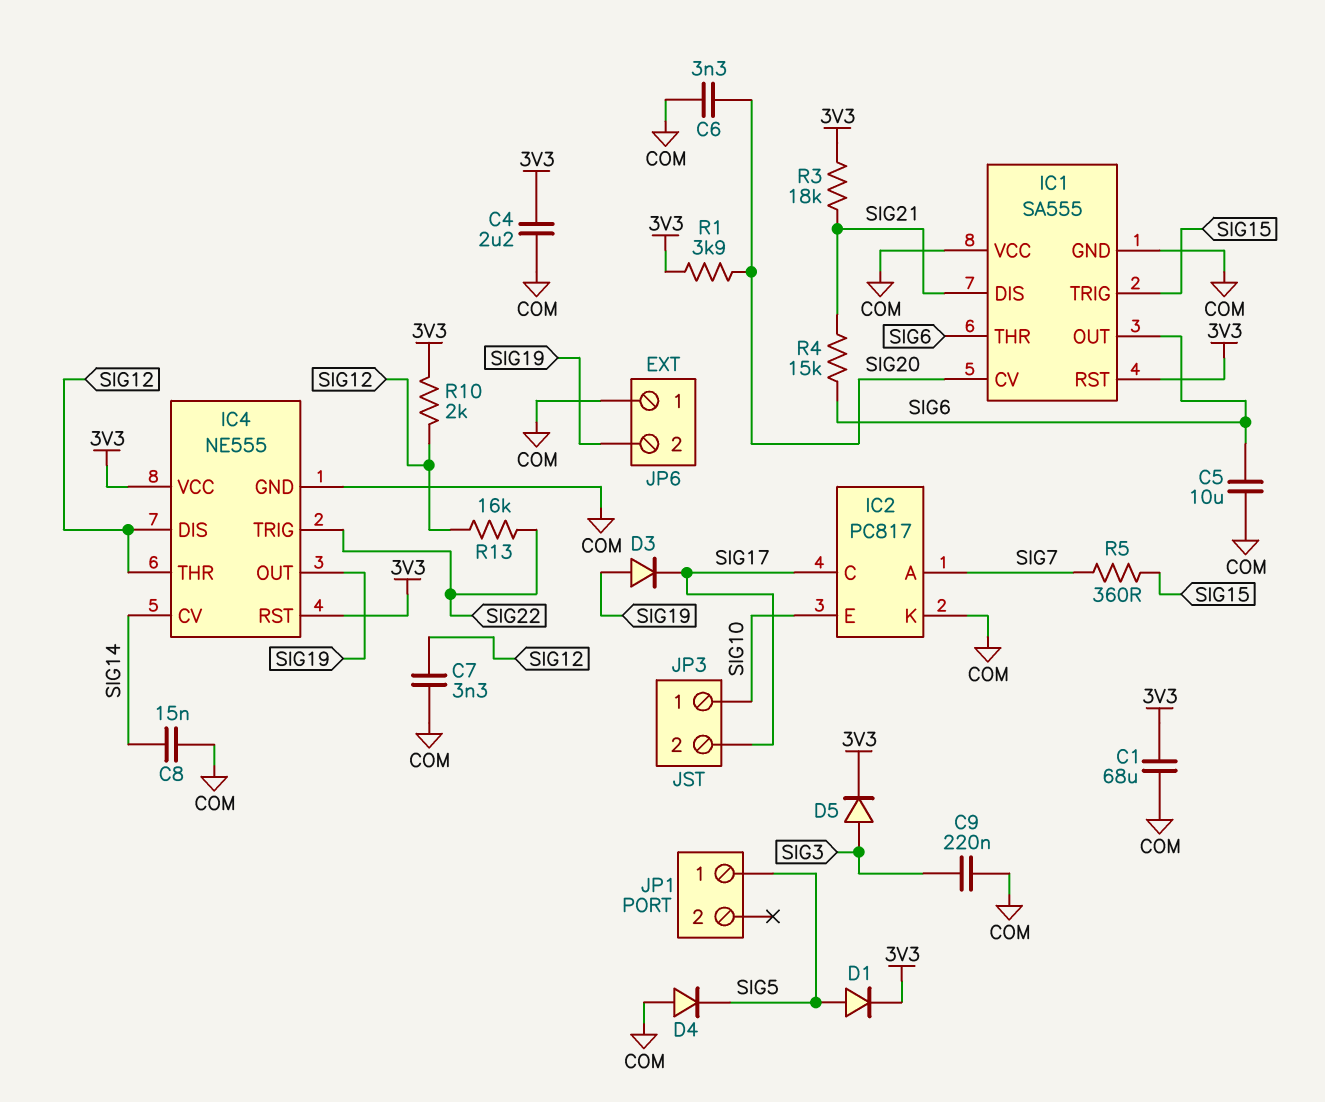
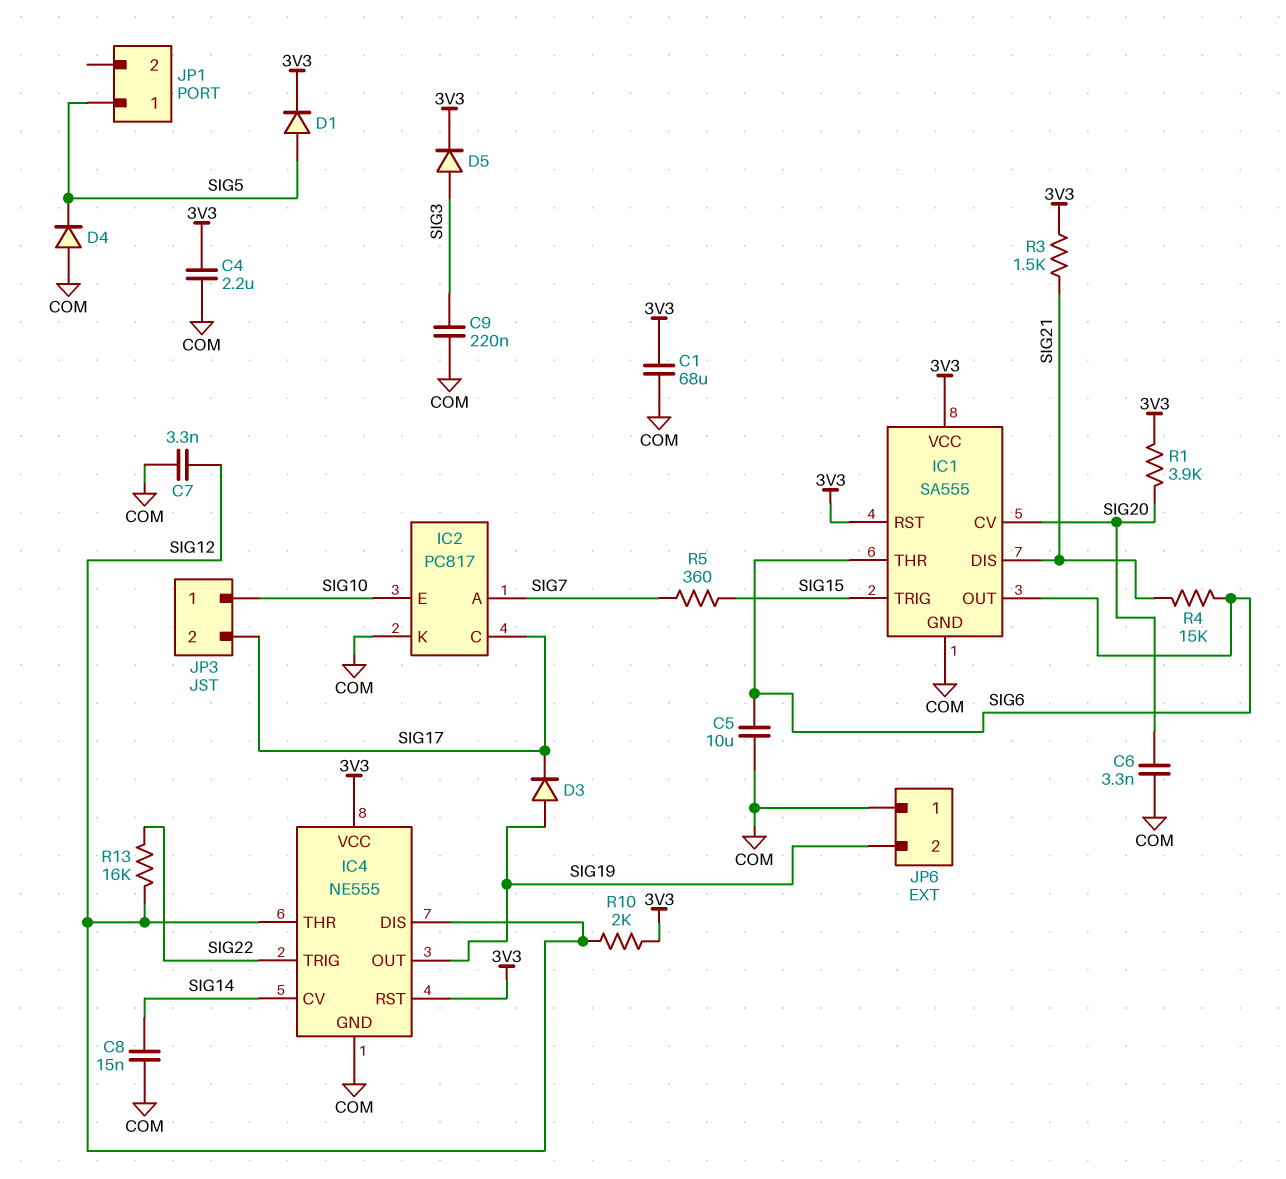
IC1 pin VCC: COM -> 3V3
R3: 18k (3V3, SIG21) -> 1.5k (3V3, SIG21)

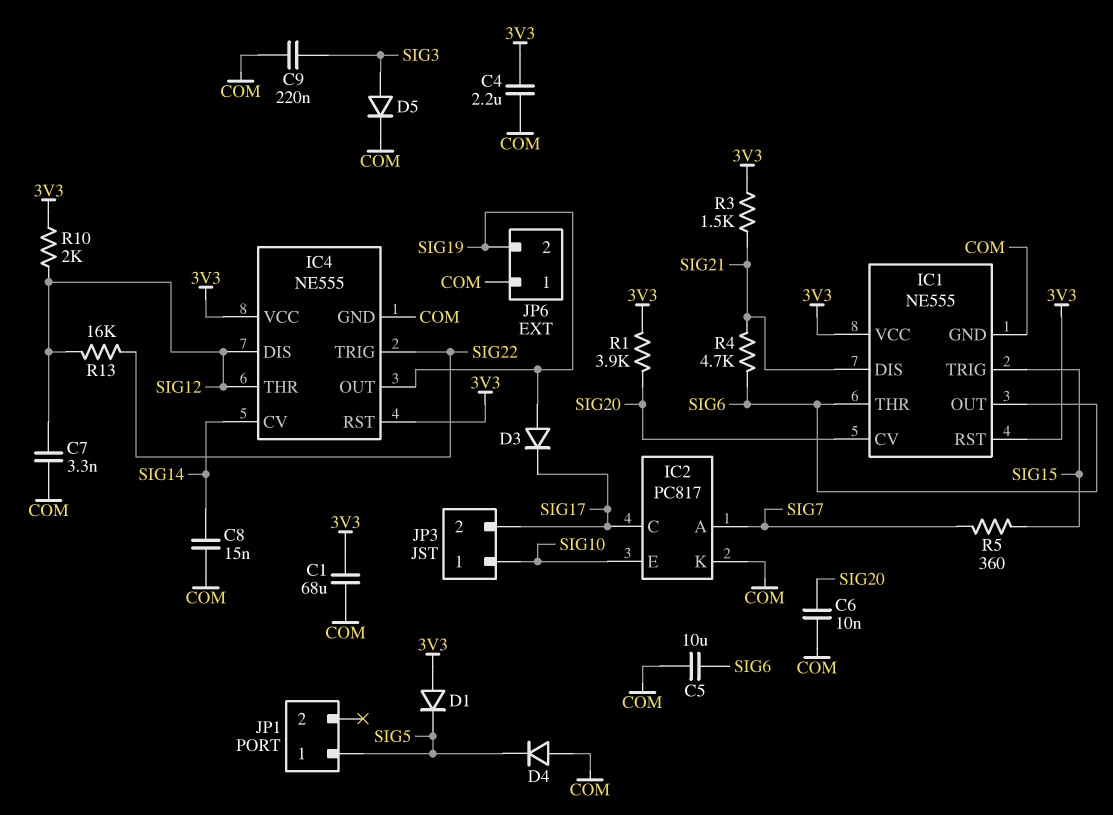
C6: 3.3nF (COM, SIG20) -> 10nF (COM, SIG20)
D1: diode (A SIG5, K 3V3) -> diode (A 3V3, K SIG5)
D5: diode (A SIG3, K 3V3) -> diode (A SIG3, K COM)
IC1: SA555 -> NE555
R4: 15k (SIG6, SIG21) -> 4.7k (SIG6, SIG21)

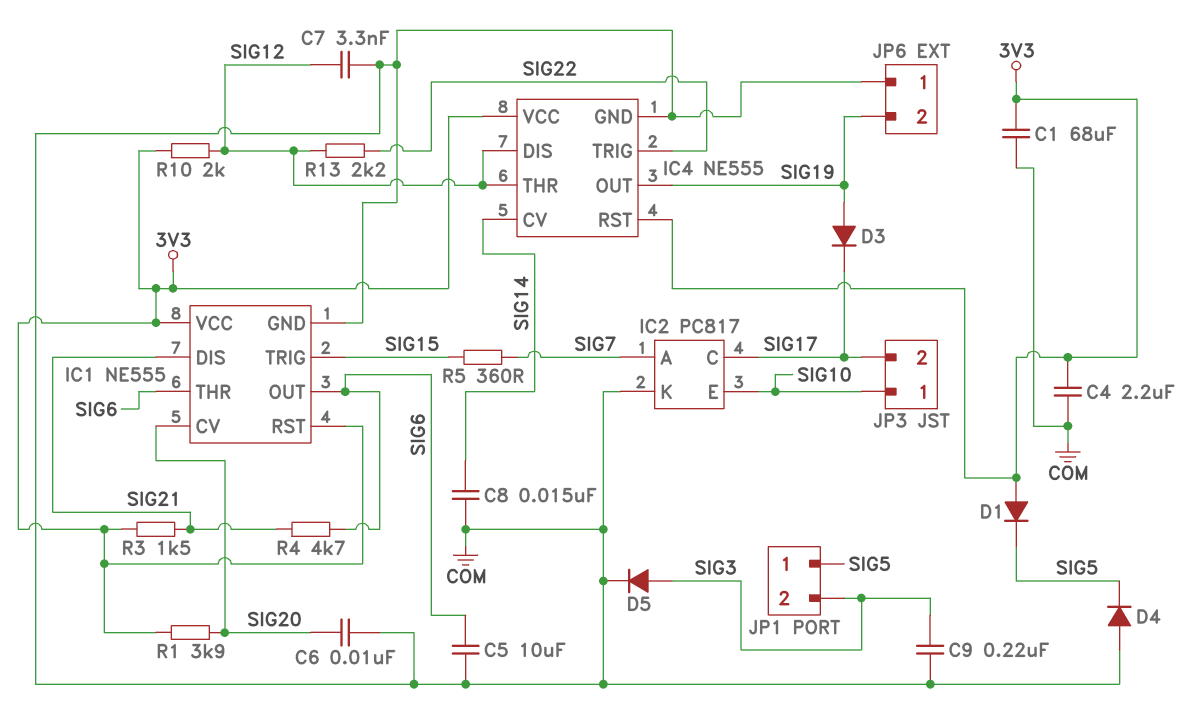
JP1 pin 2: none -> SIG3
R13: 16k (SIG12, SIG22) -> 2.2k (SIG12, SIG22)

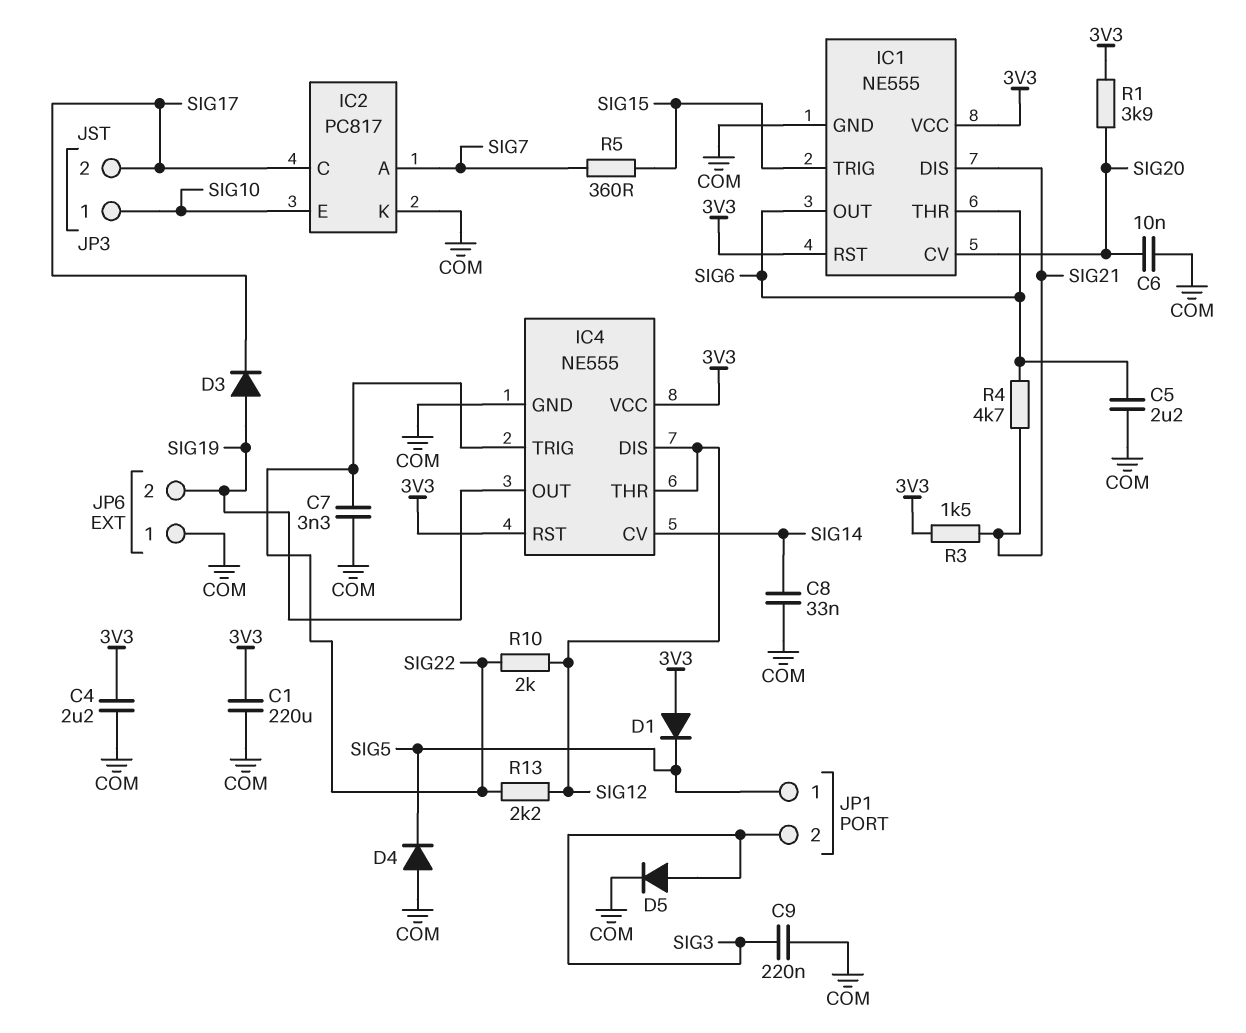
C1: 68uF (3V3, COM) -> 220uF (3V3, COM)
C5: 10uF (COM, SIG6) -> 2.2uF (COM, SIG6)
C7: 3.3nF (COM, SIG12) -> 3.3nF (COM, SIG22)
C8: 15nF (COM, SIG14) -> 33nF (COM, SIG14)
R10: 2k (3V3, SIG12) -> 2k (SIG12, SIG22)

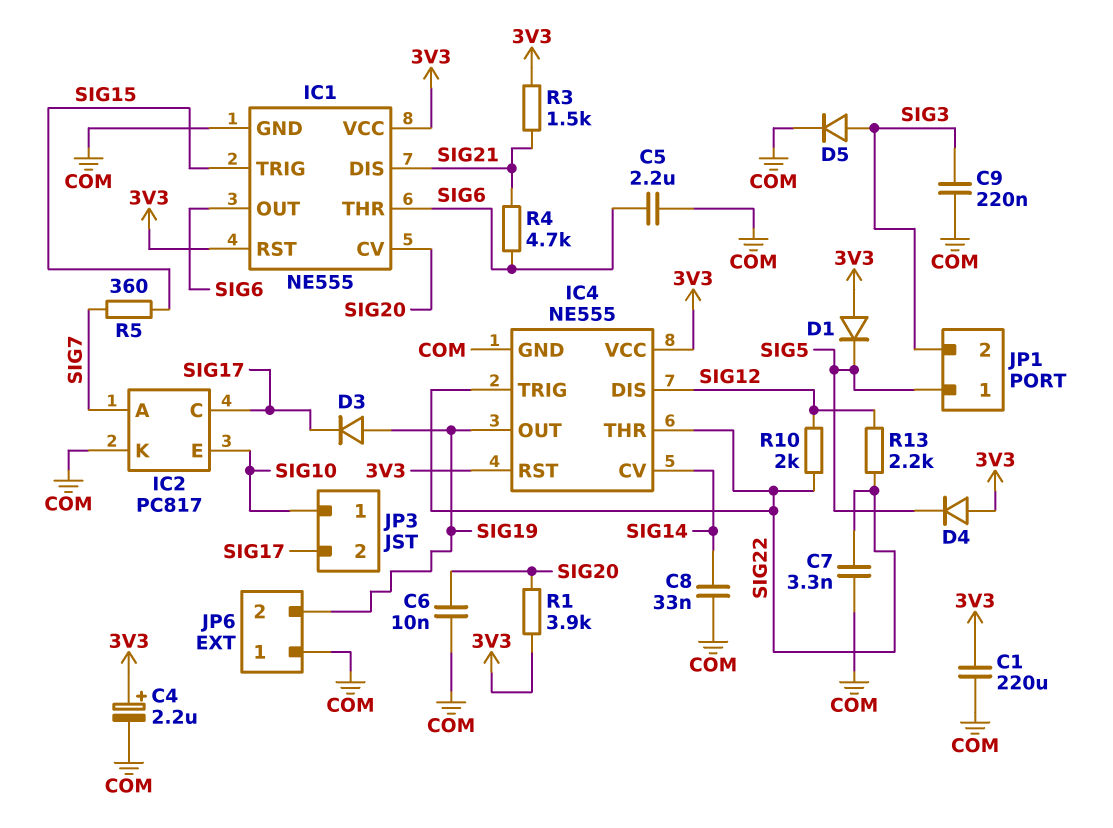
C4: 2.2uF (3V3, COM) -> 2.2uF (plus 3V3, minus COM)
D4: diode (A COM, K SIG5) -> diode (A 3V3, K SIG5)
IC4 pin THR: SIG12 -> SIG22

